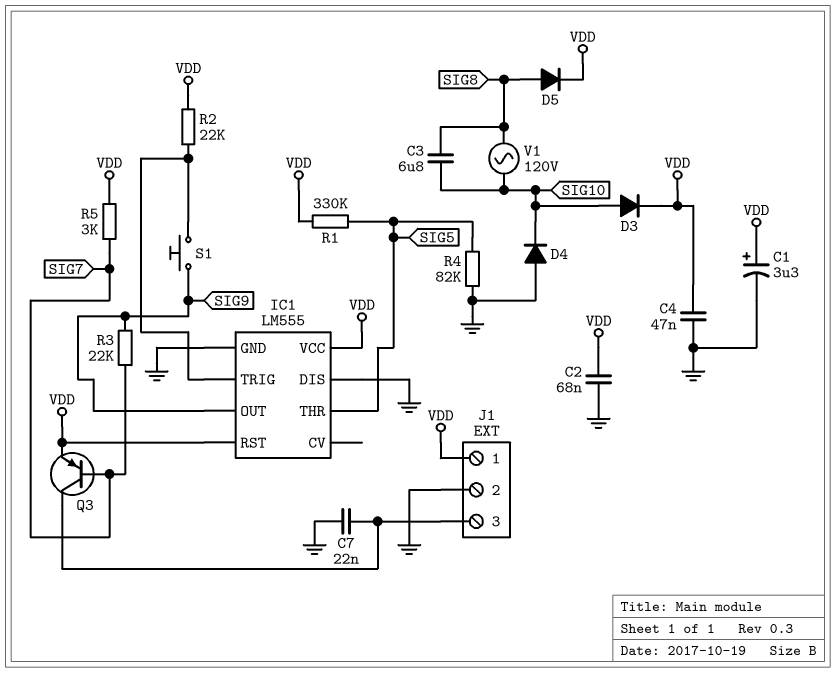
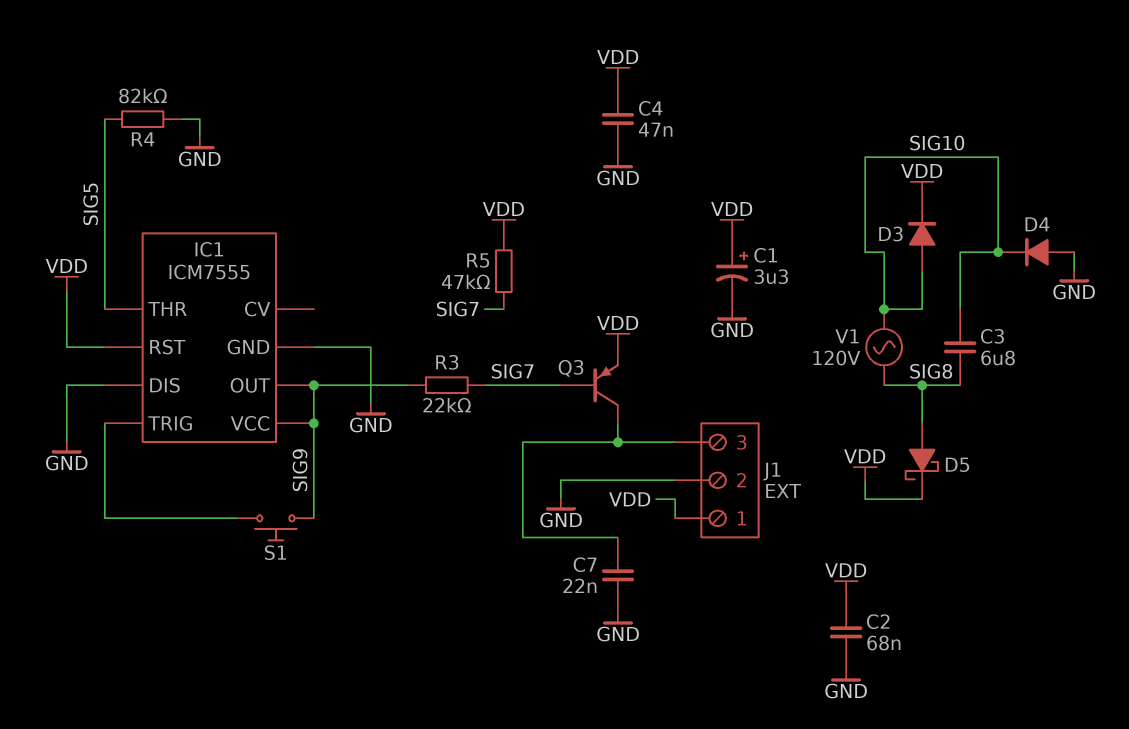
D5: diode (A SIG8, K VDD) -> schottky (A SIG8, K VDD)
IC1: LM555 -> ICM7555
IC1 pin VCC: VDD -> SIG9
R1: 330k (SIG5, VDD) -> none
R2: 22k (IC1/TRIG, VDD) -> none
R5: 3k (SIG7, VDD) -> 47k (SIG7, VDD)

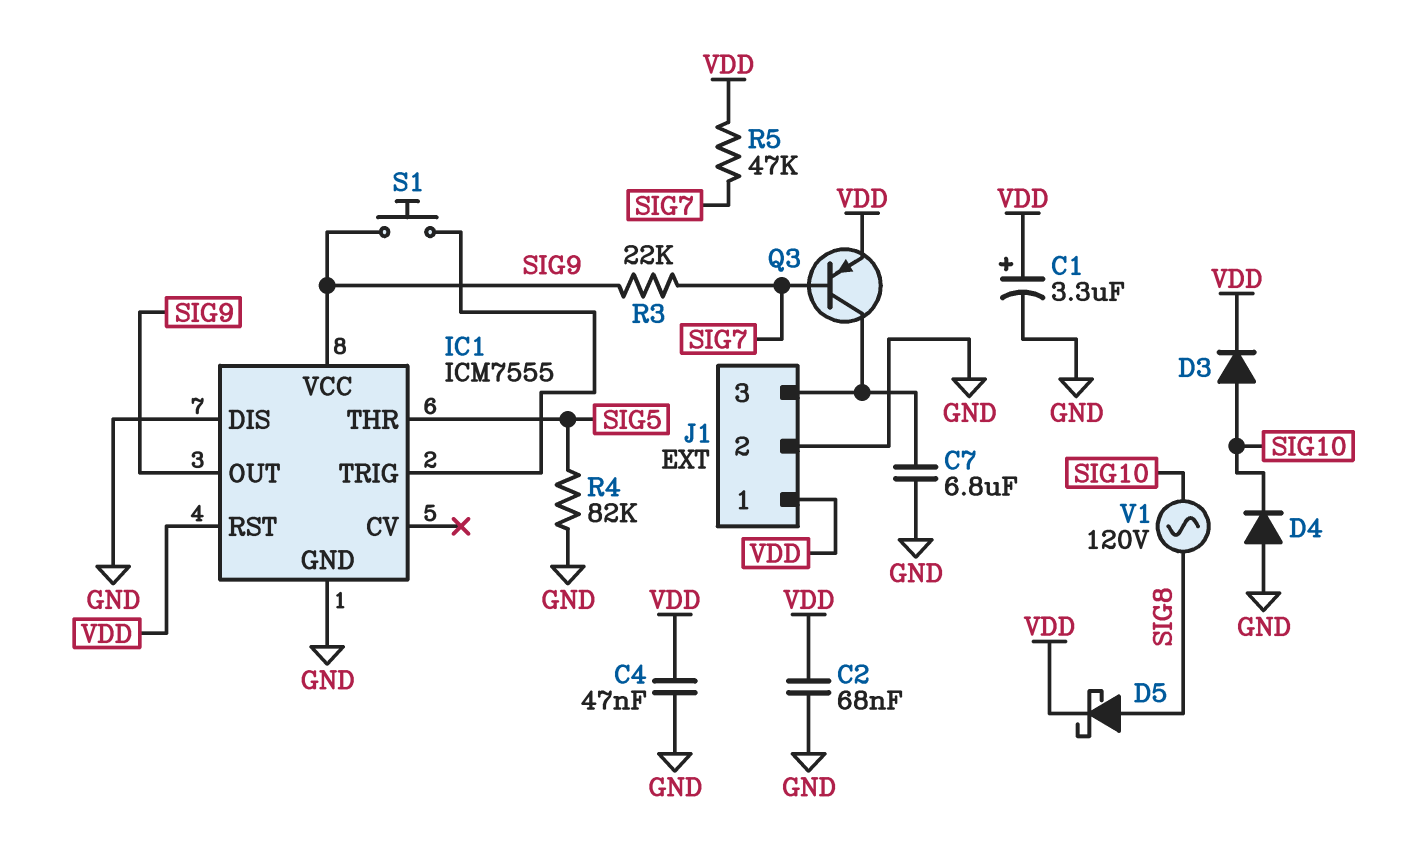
C3: 6.8uF (SIG8, SIG10) -> none
C7: 22nF (GND, J1/3) -> 6.8uF (GND, J1/3)

